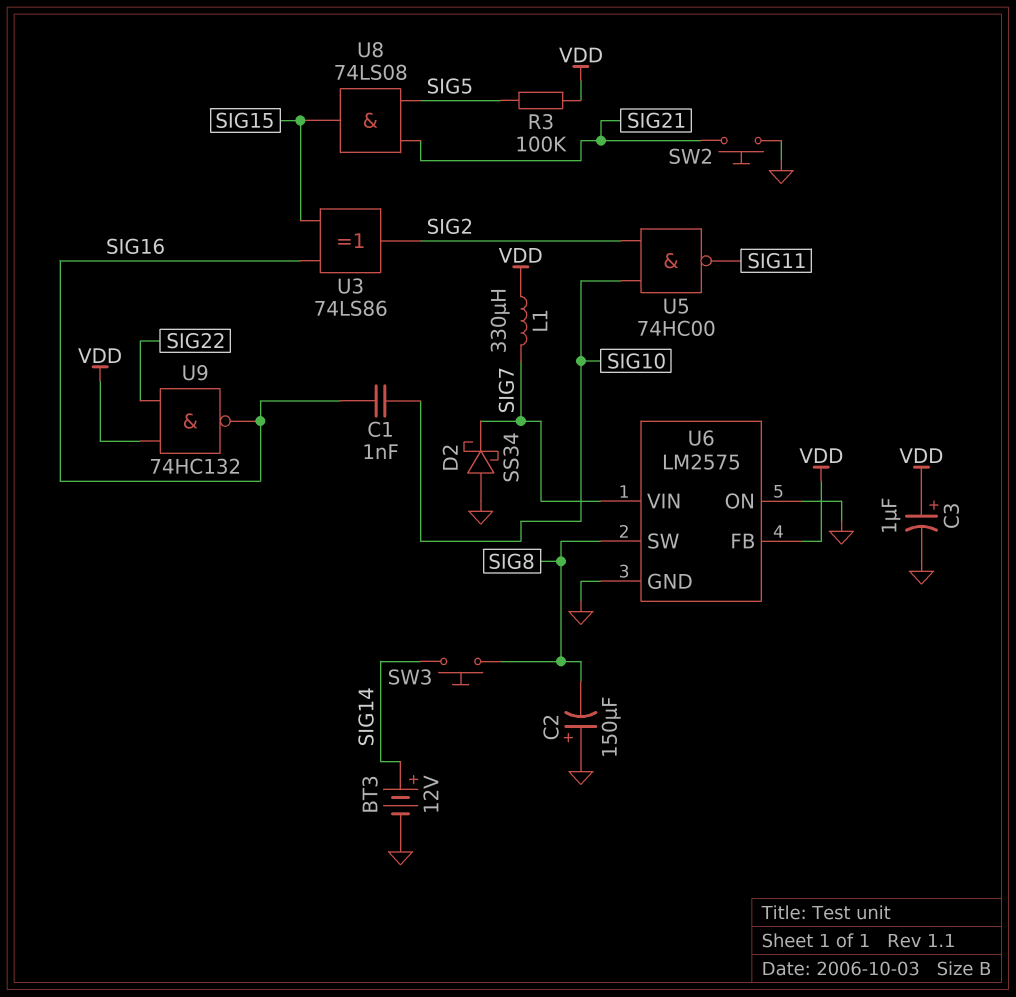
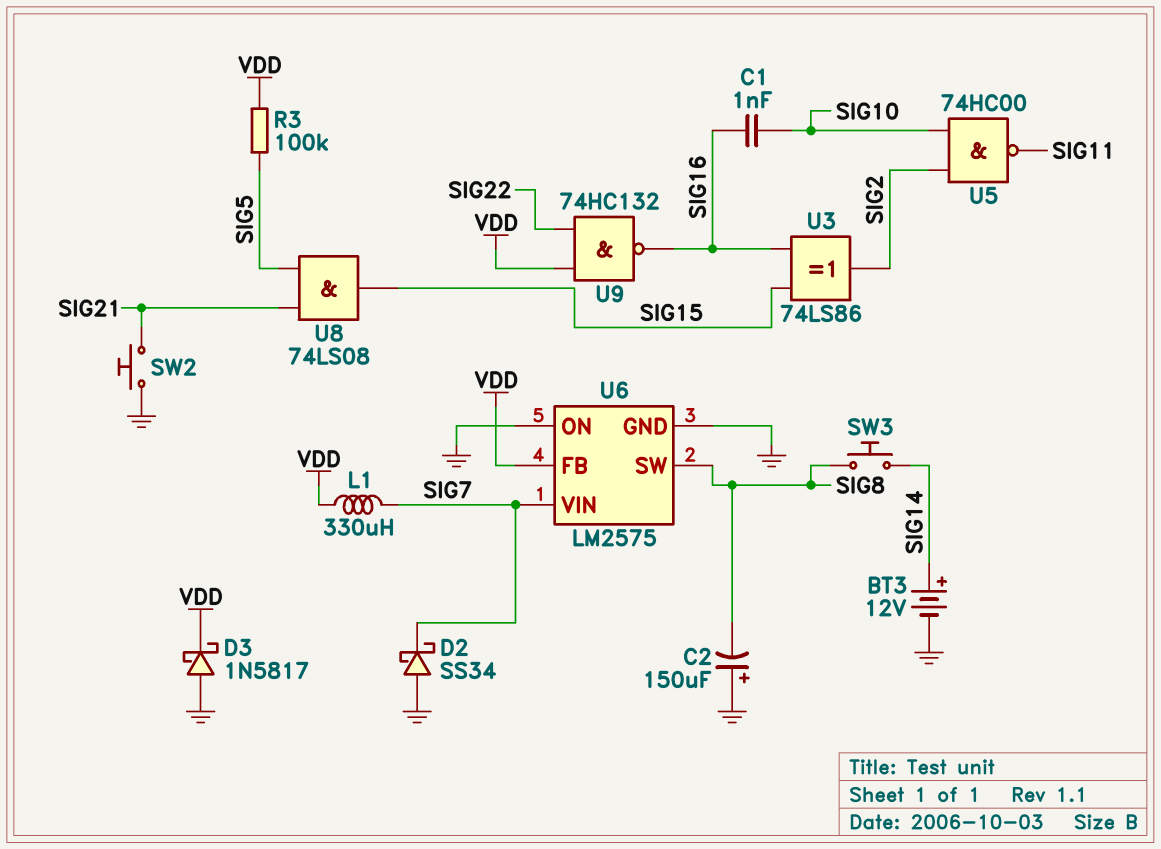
C3: 1uF (plus VDD, minus GND) -> none
D3: none -> schottky 1N5817 (A GND, K VDD)

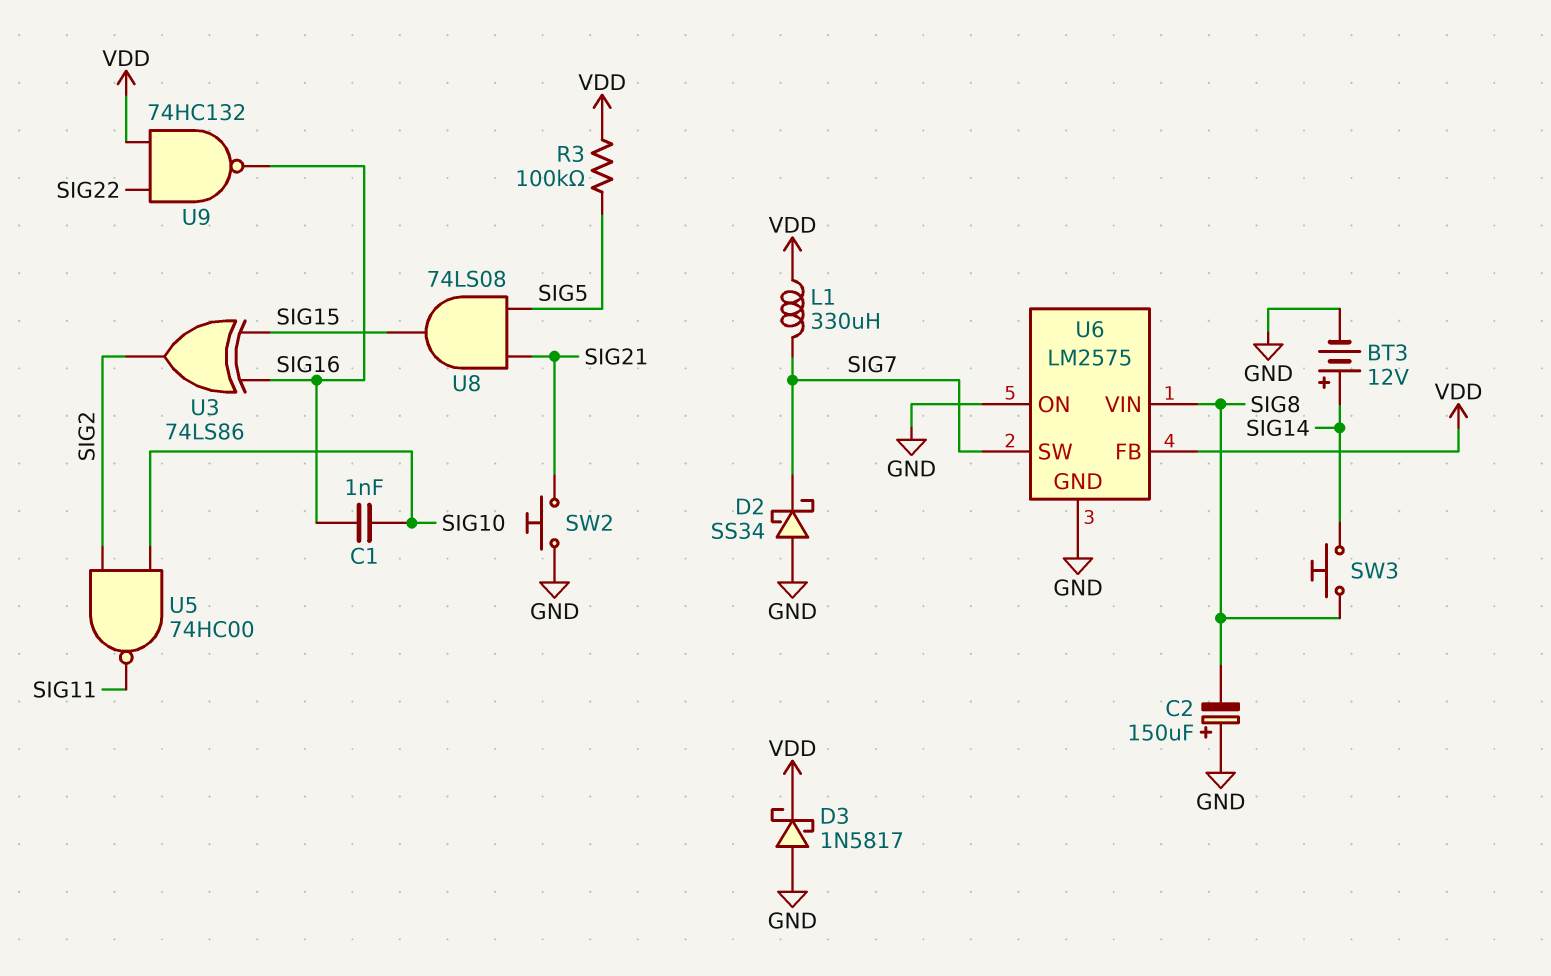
U6 pin SW: SIG8 -> SIG7
U6 pin VIN: SIG7 -> SIG8

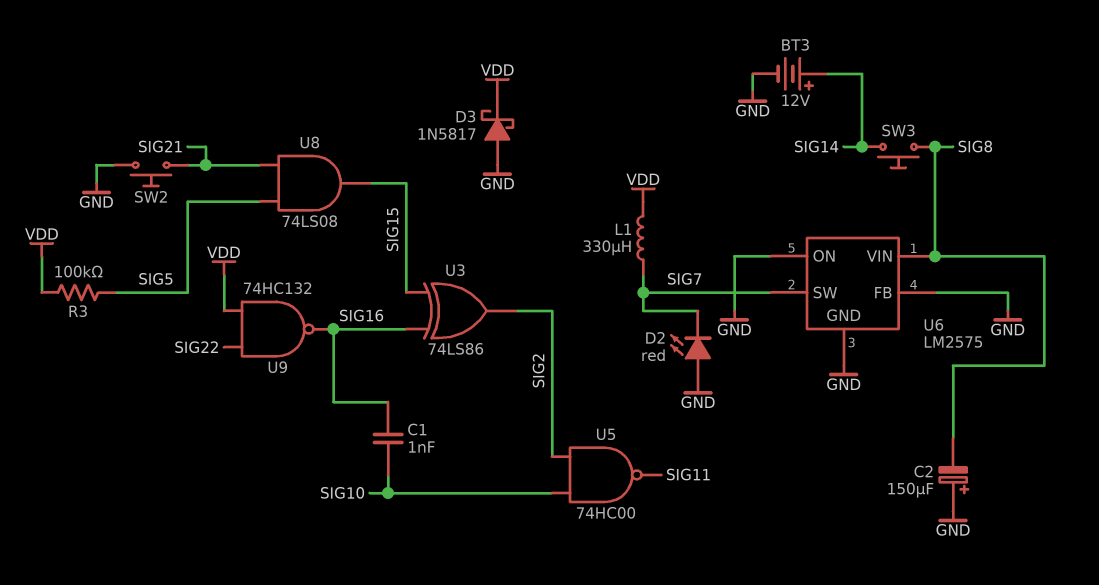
D2: schottky SS34 (A GND, K SIG7) -> LED red (A GND, K SIG7)
U6 pin FB: VDD -> GND

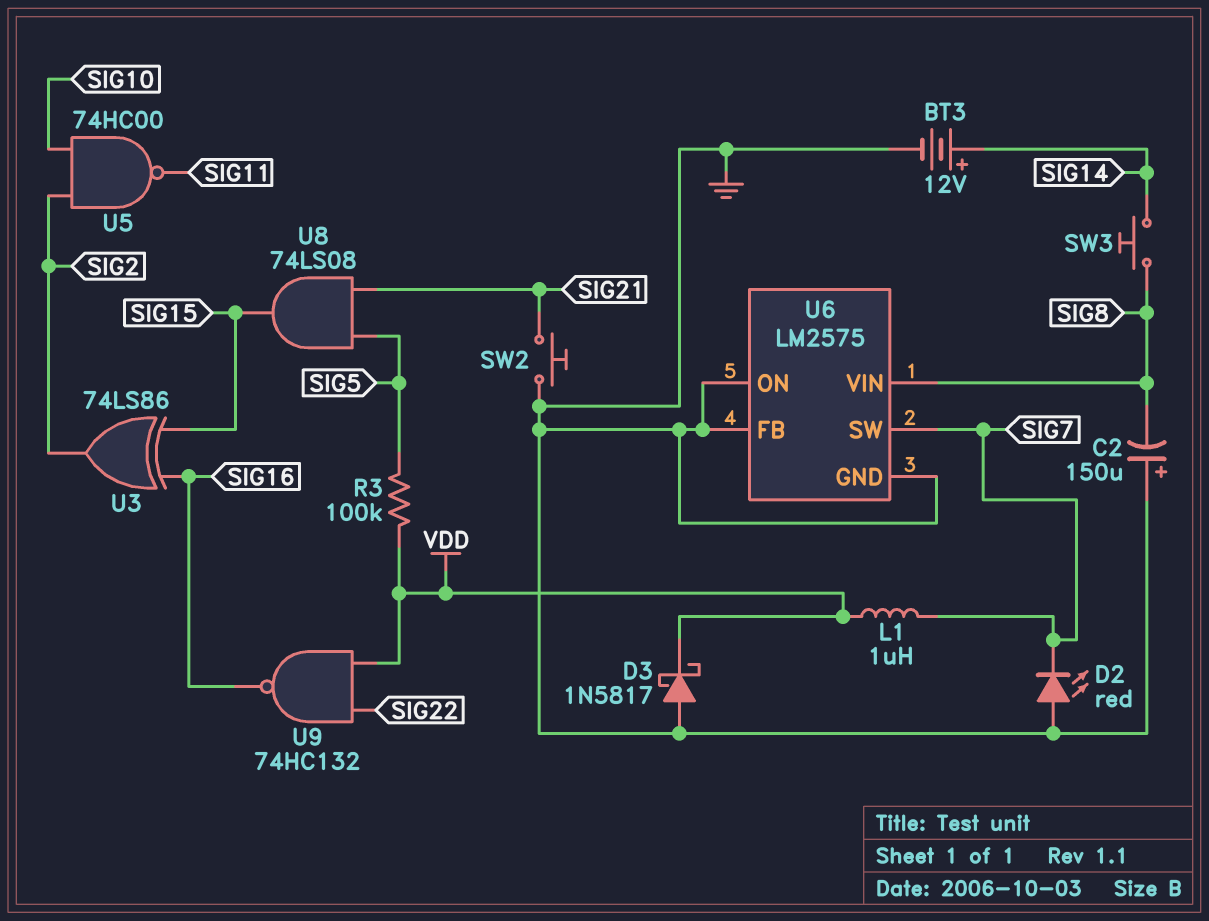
C1: 1nF (SIG10, SIG16) -> none
L1: 330uH (SIG7, VDD) -> 1uH (SIG7, VDD)

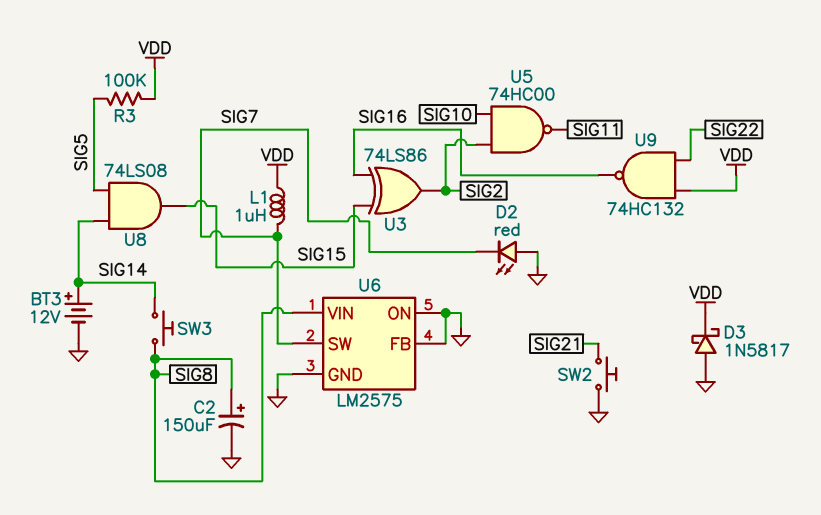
C2: 150uF (plus GND, minus SIG8) -> 150uF (plus SIG8, minus GND)
U8: AND 74LS08 (in SIG5, in SIG21, out SIG15) -> AND 74LS08 (in SIG5, in SIG14, out SIG15)

